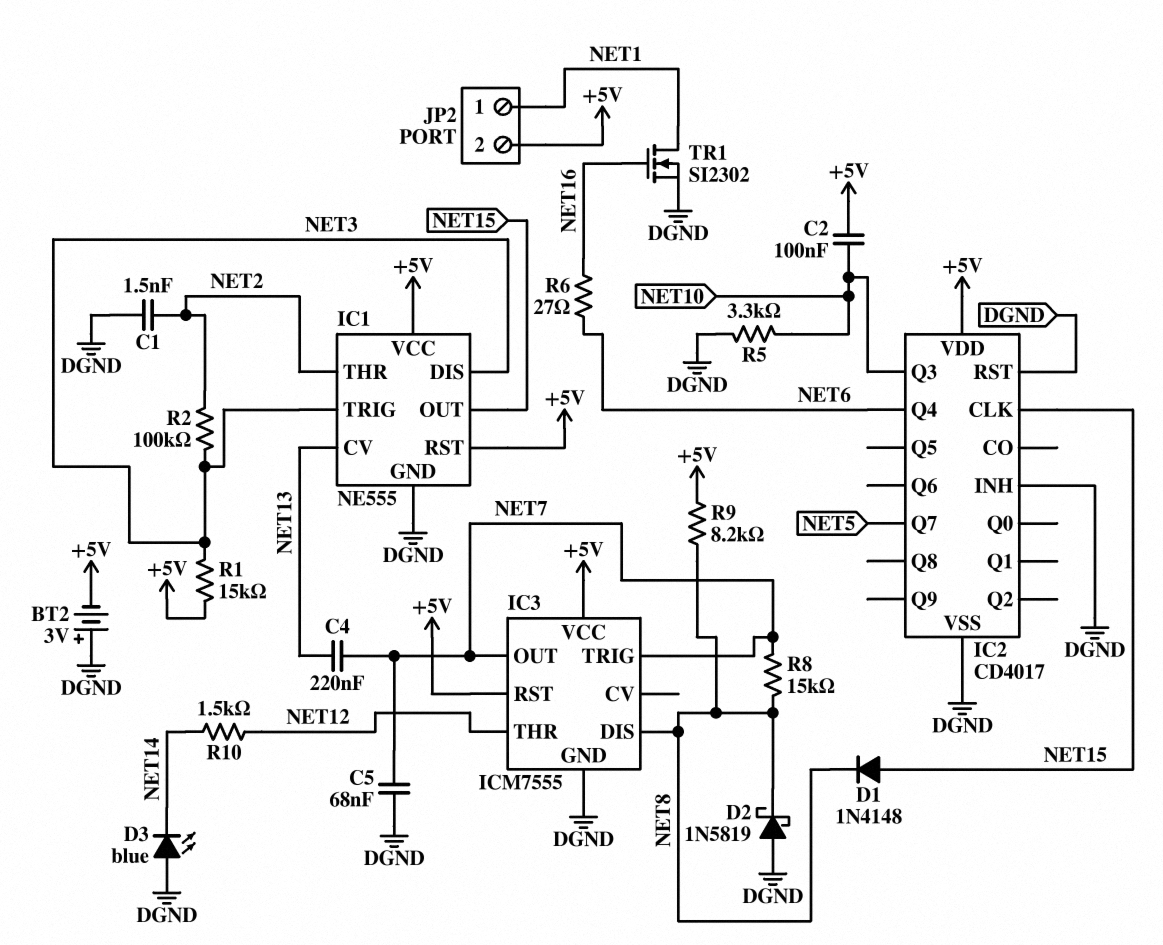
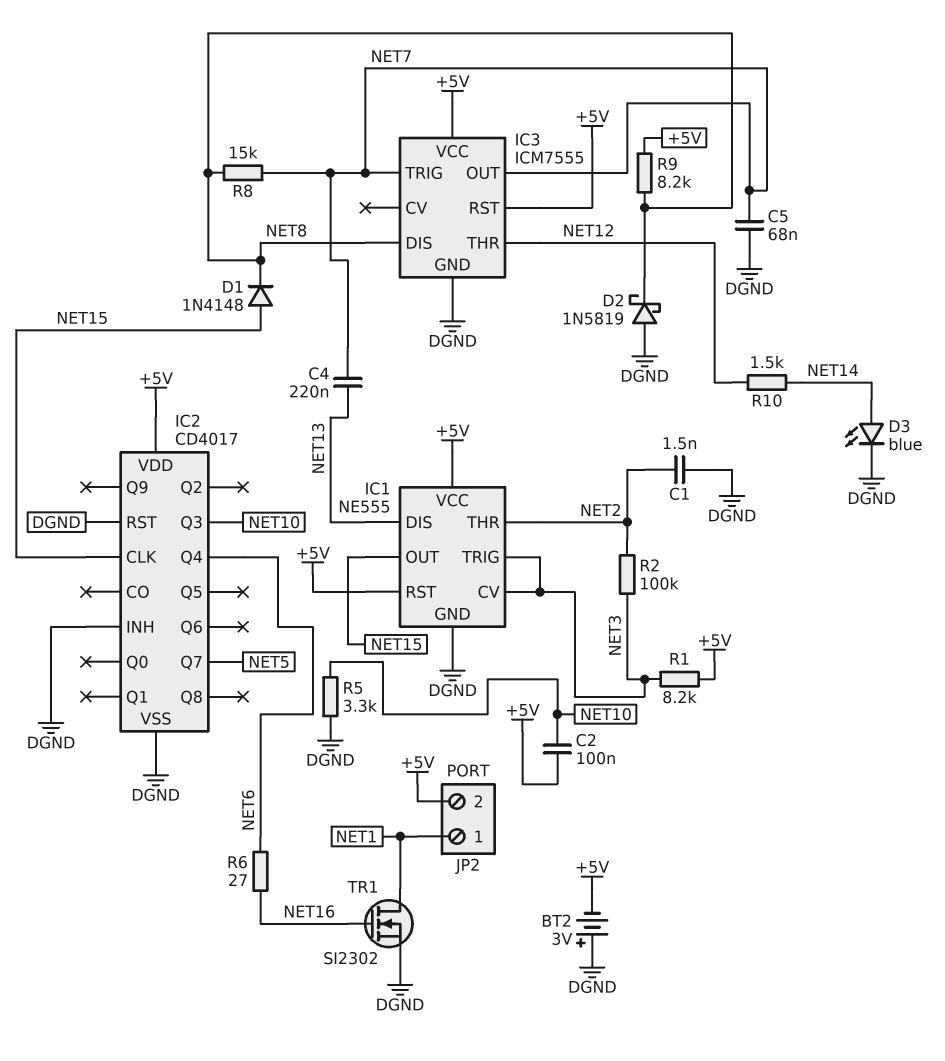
D3: LED blue (A DGND, K NET14) -> LED blue (A NET14, K DGND)
IC1 pin CV: NET13 -> NET3
IC1 pin DIS: NET3 -> NET13
R1: 15k (+5V, NET3) -> 8.2k (+5V, NET3)

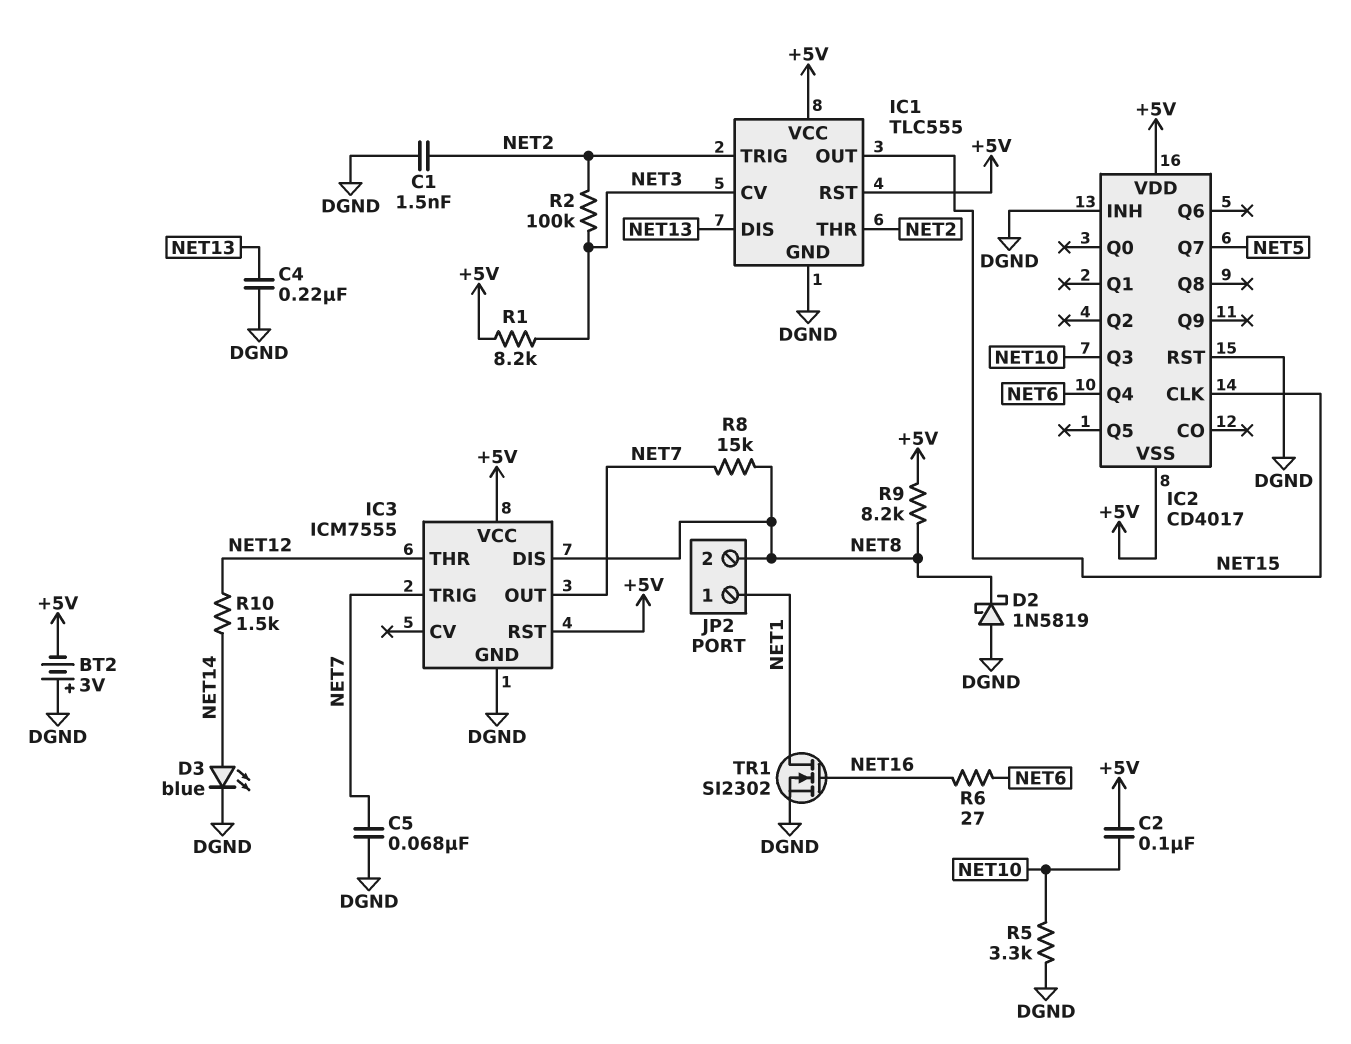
C4: 220nF (NET7, NET13) -> 220nF (DGND, NET13)
D1: diode 1N4148 (A NET15, K NET8) -> none
IC1: NE555 -> TLC555
IC1 pin TRIG: NET3 -> NET2
IC2 pin VSS: DGND -> +5V
JP2 pin 2: +5V -> NET8

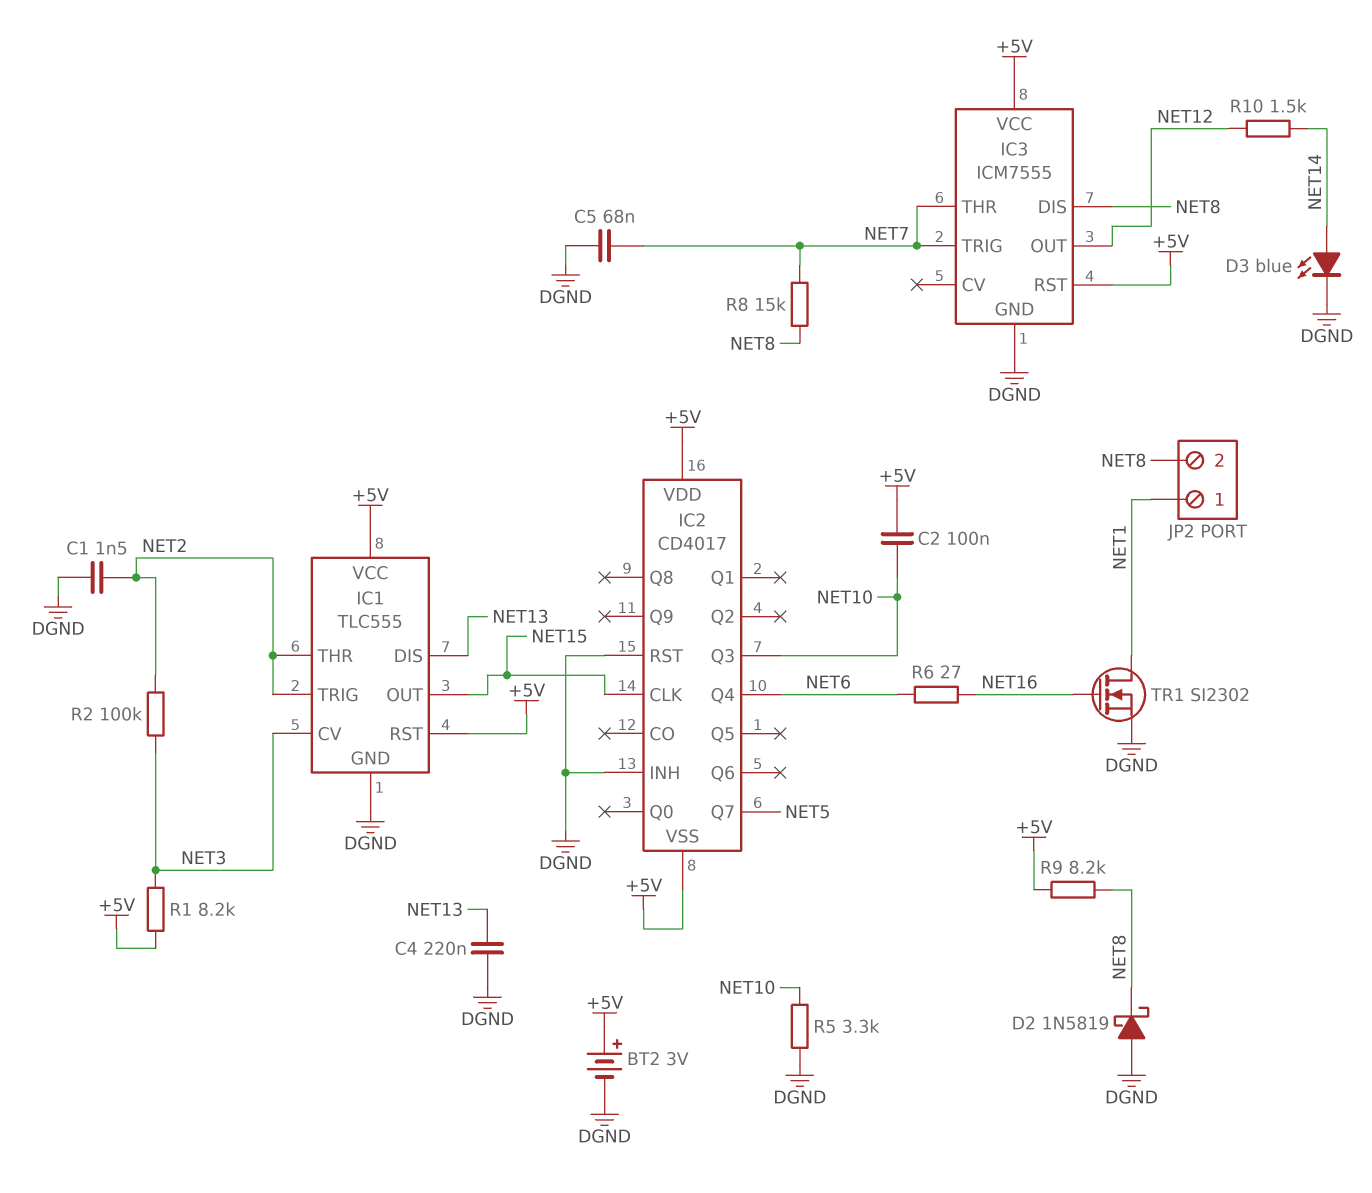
BT2: 3V (plus DGND, minus +5V) -> 3V (plus +5V, minus DGND)
IC3 pin OUT: NET7 -> NET12
IC3 pin THR: NET12 -> NET7

